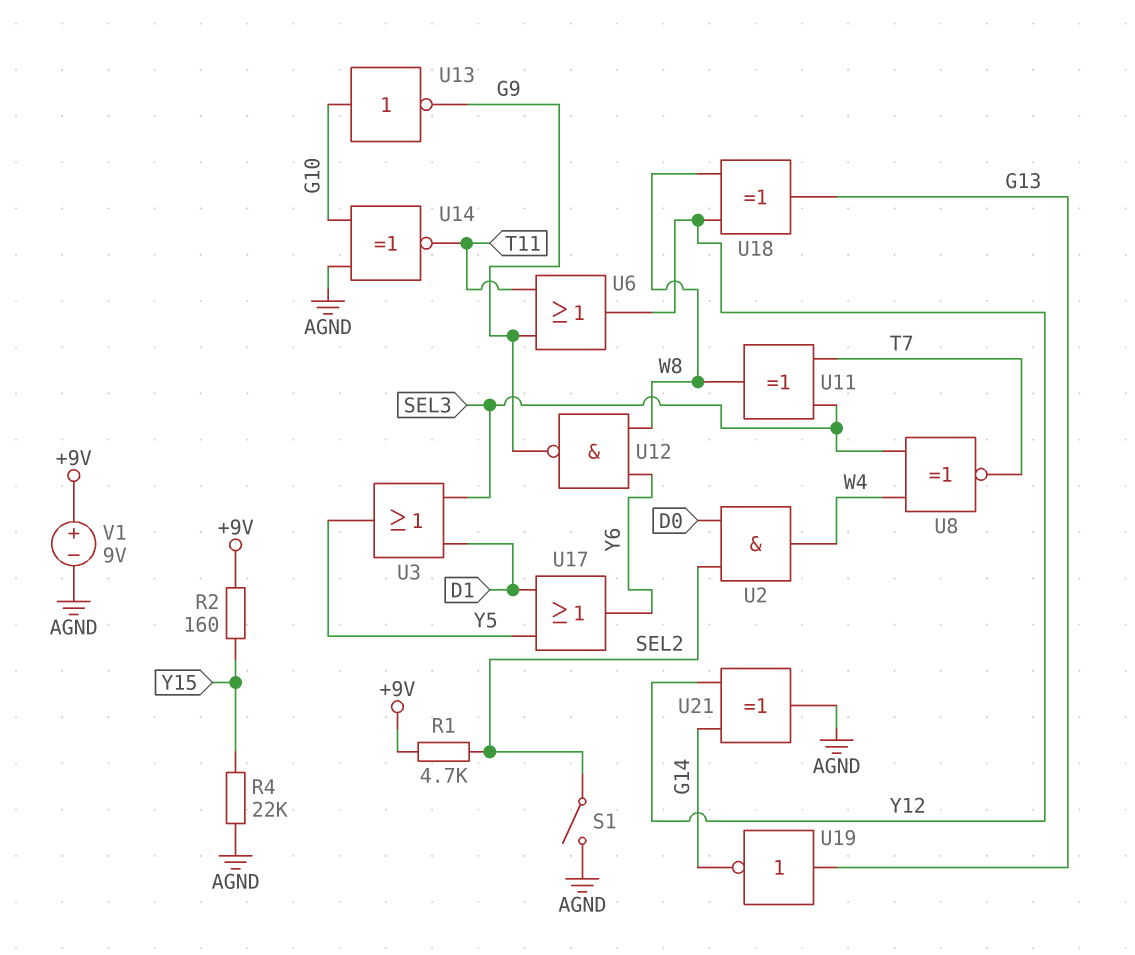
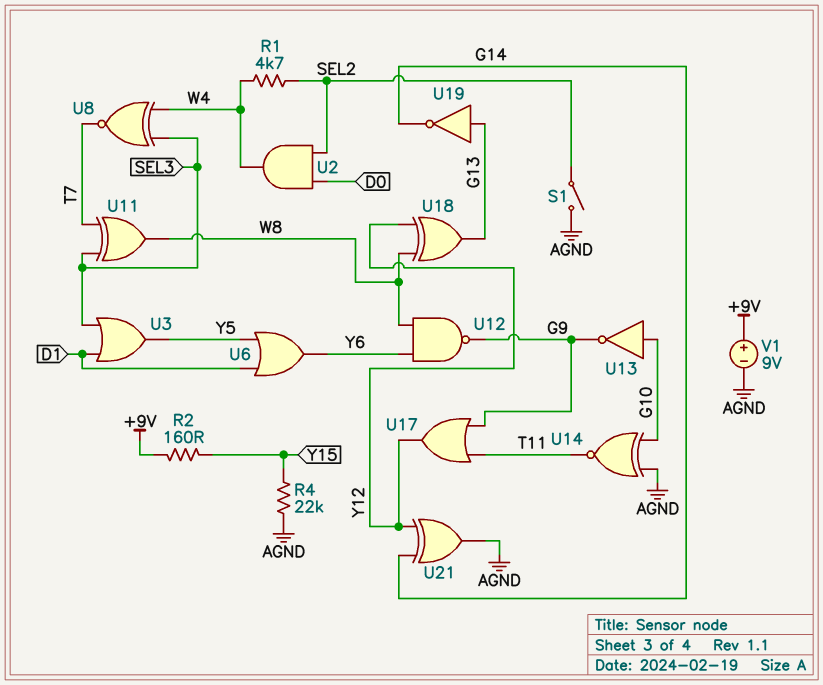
R1: 4.7k (+9V, SEL2) -> 4.7k (SEL2, W4)
U6: OR (in G9, in T11, out Y12) -> OR (in D1, in Y5, out Y6)
U17: OR (in D1, in Y5, out Y6) -> OR (in G9, in T11, out Y12)

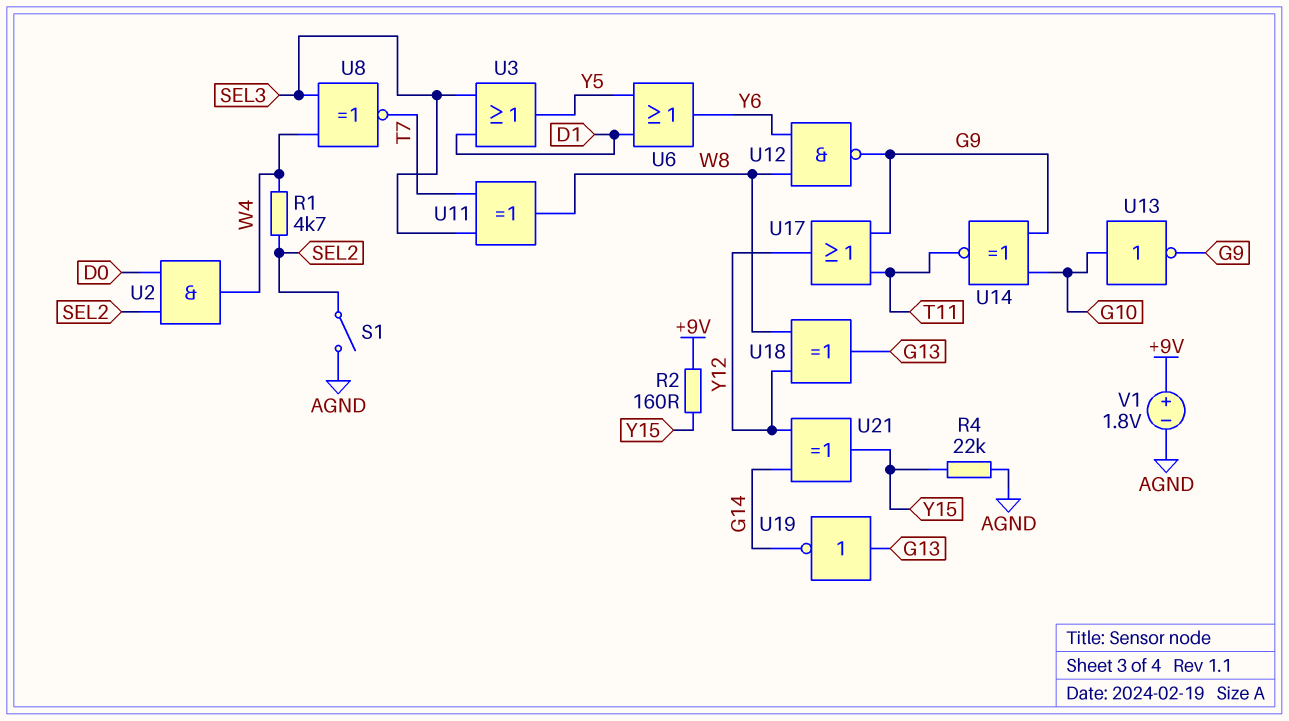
U14: XNOR (in AGND, in G10, out T11) -> XNOR (in G9, in G10, out T11)
U21: XOR (in G14, in Y12, out AGND) -> XOR (in G14, in Y12, out Y15)
V1: 9V (plus +9V, minus AGND) -> 1.8V (plus +9V, minus AGND)

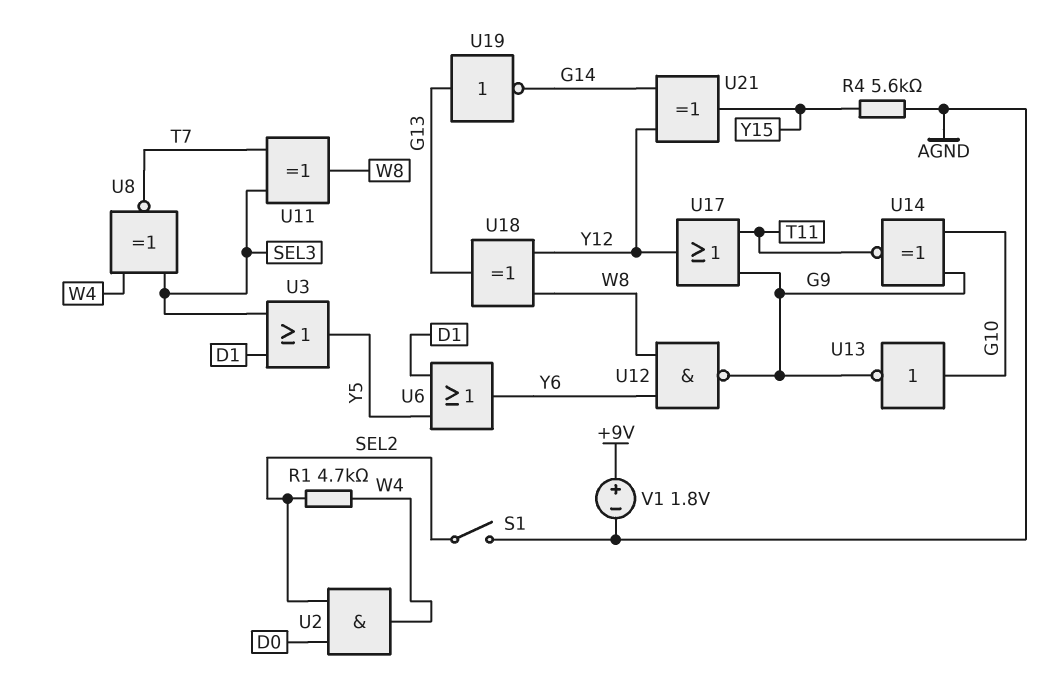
R2: 160 (+9V, Y15) -> none
R4: 22k (AGND, Y15) -> 5.6k (AGND, Y15)

